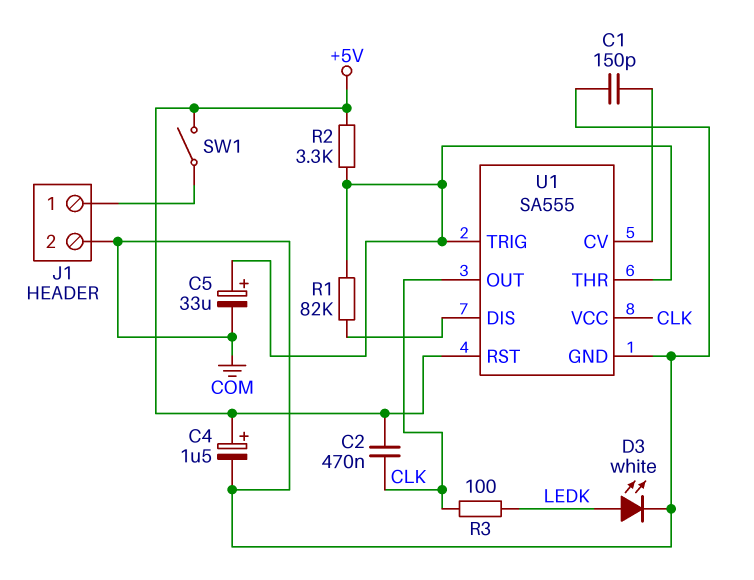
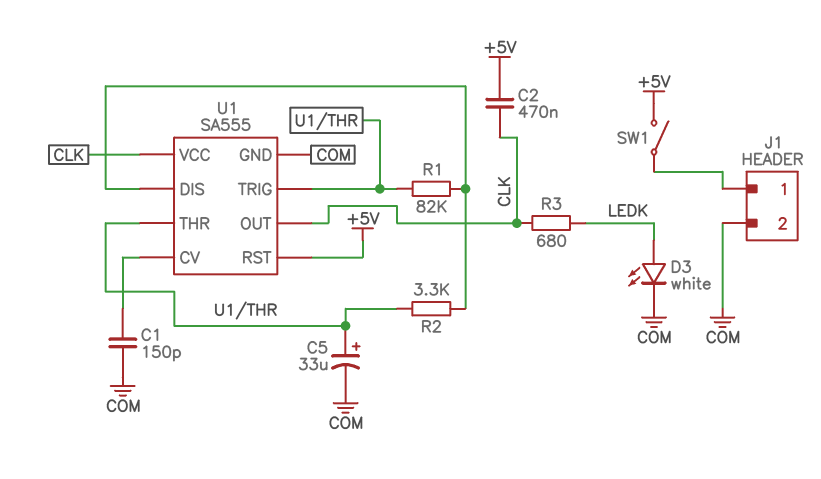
C4: 1.5uF (plus +5V, minus COM) -> none
R2: 3.3k (+5V, U1/THR) -> 3.3k (U1/DIS, U1/THR)
R3: 100 (CLK, LEDK) -> 680 (CLK, LEDK)

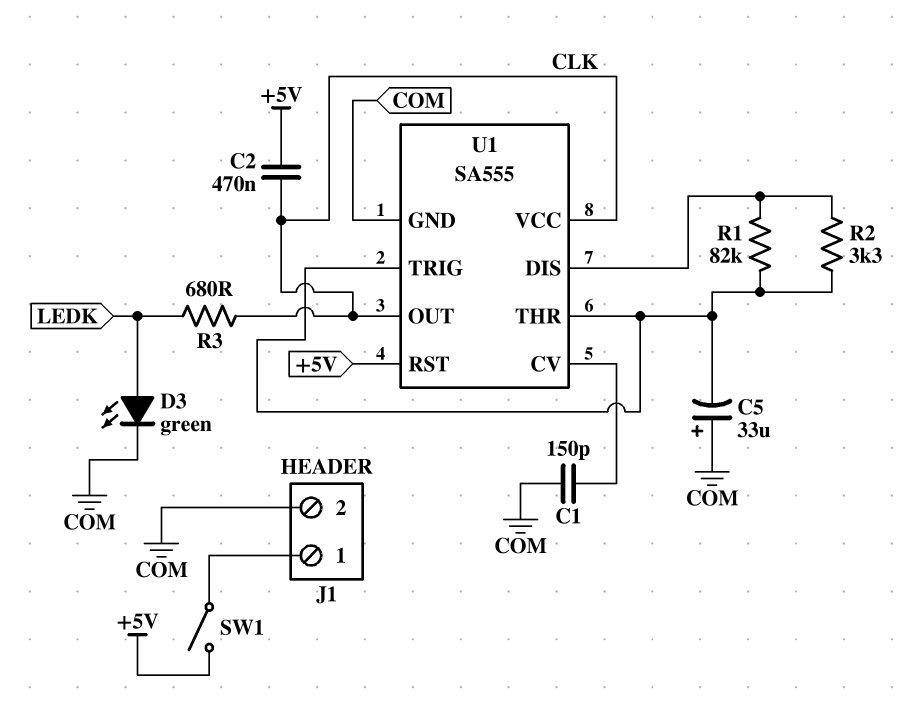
C5: 33uF (plus U1/THR, minus COM) -> 33uF (plus COM, minus U1/THR)
D3: LED white (A LEDK, K COM) -> LED green (A LEDK, K COM)

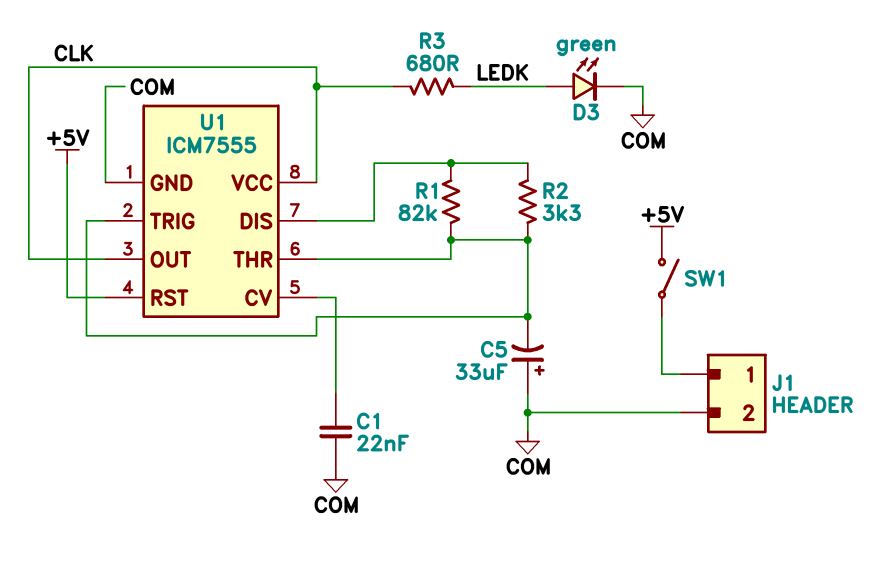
C1: 150pF (COM, U1/CV) -> 22nF (COM, U1/CV)
C2: 470nF (+5V, CLK) -> none
U1: SA555 -> ICM7555

